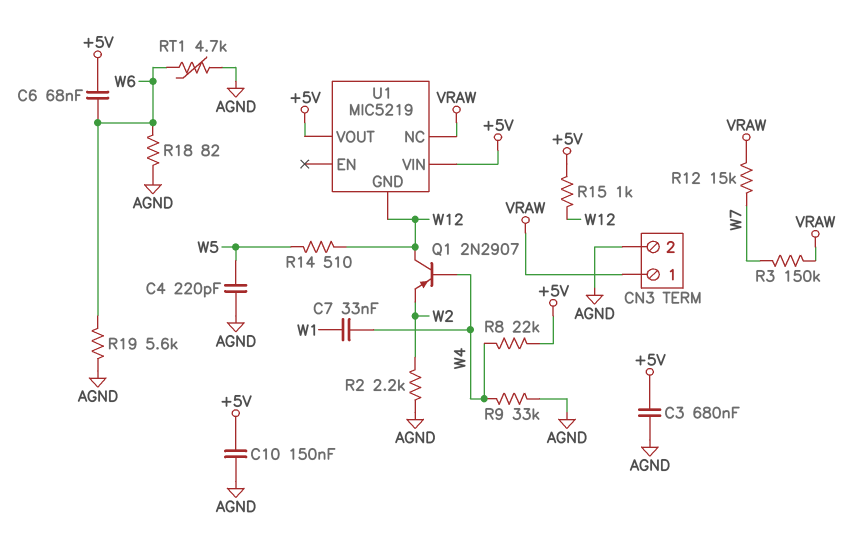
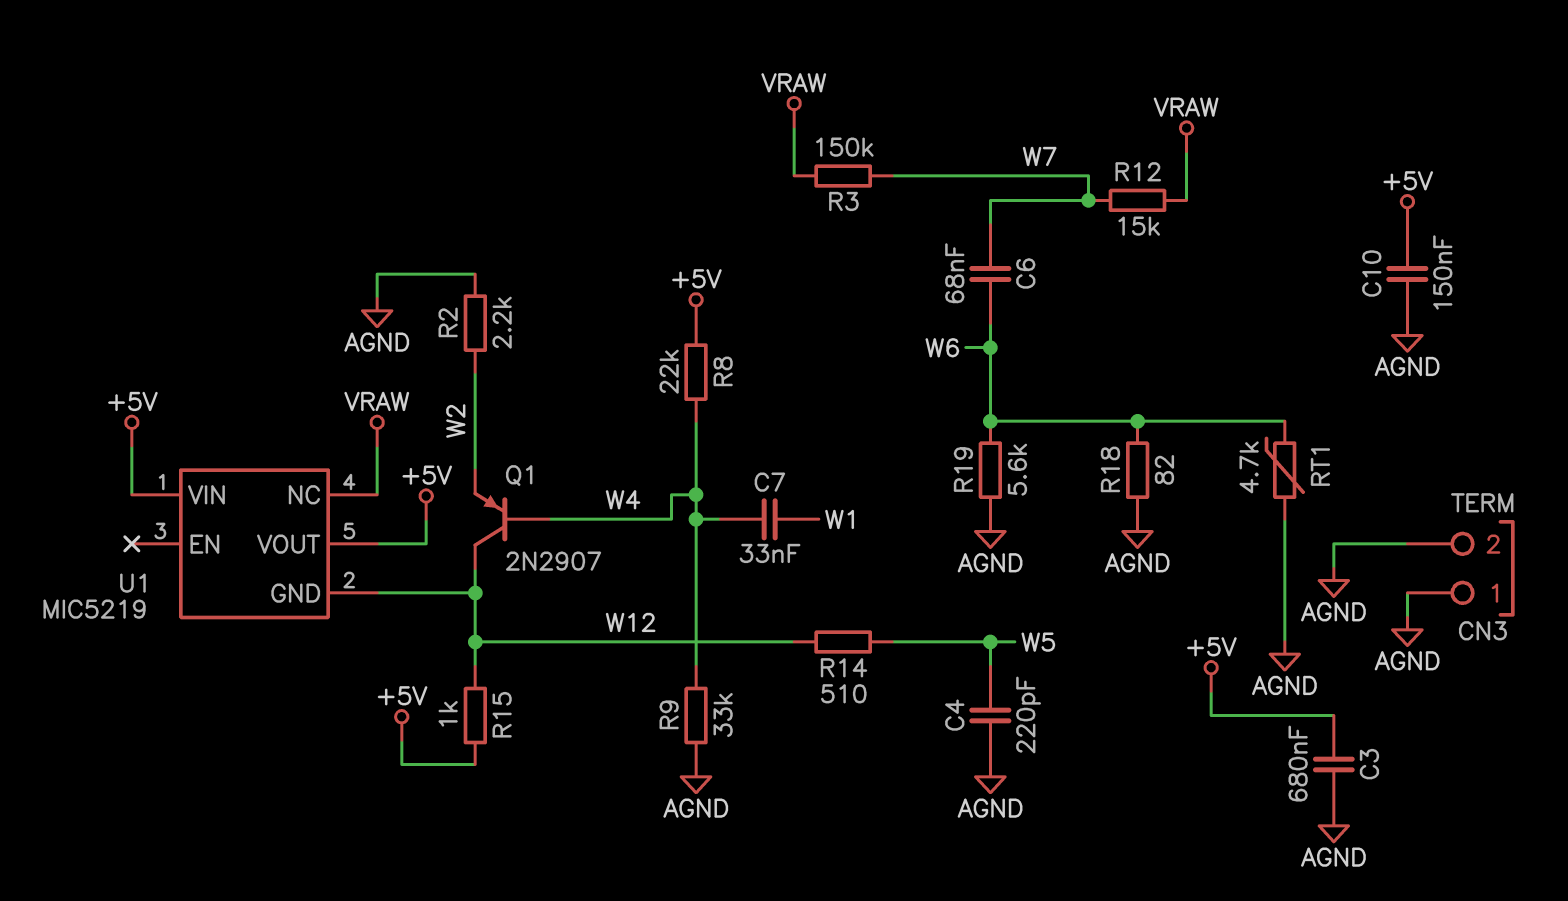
C6: 68nF (+5V, W6) -> 68nF (W6, W7)
CN3 pin 1: VRAW -> AGND

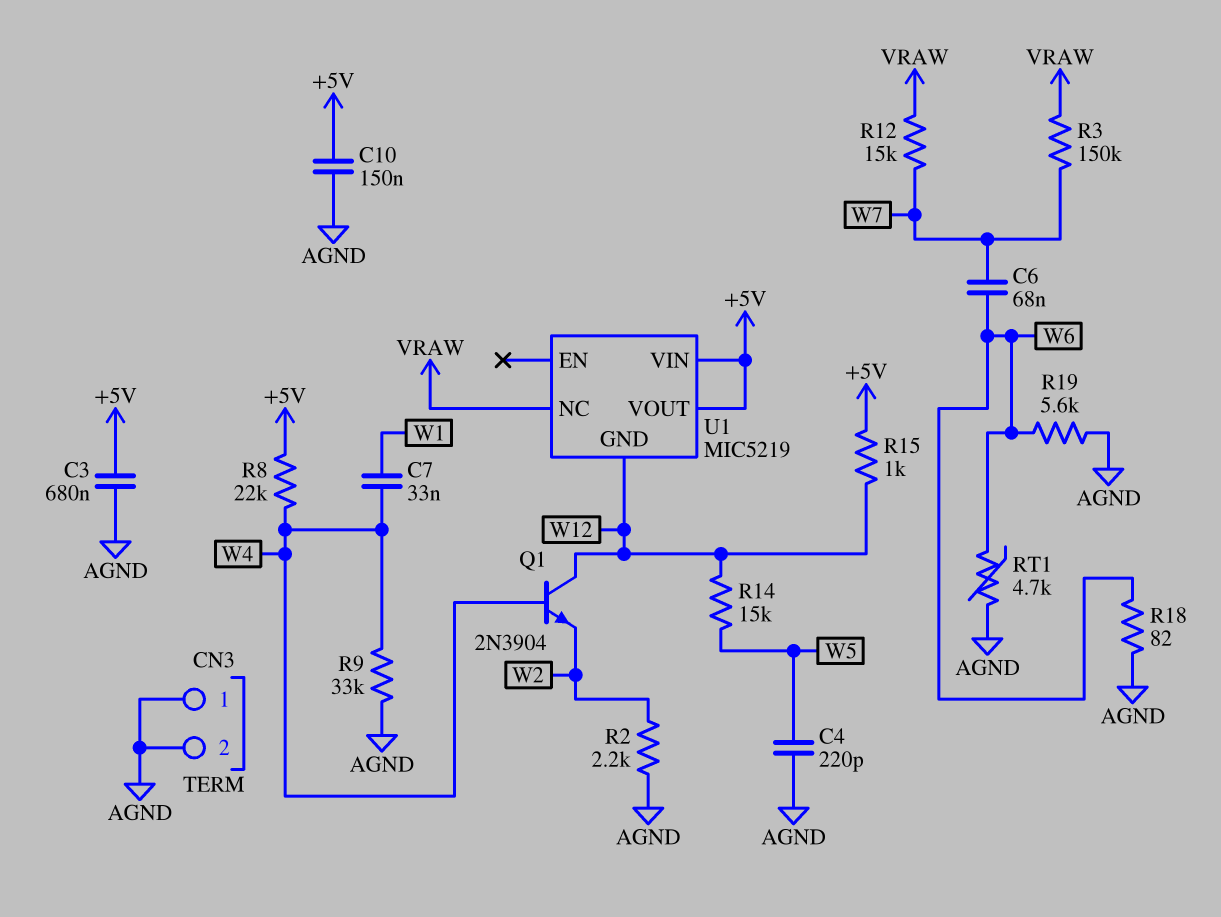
Q1: PNP 2N2907 (B W4, C W12, E W2) -> NPN 2N3904 (B W4, C W12, E W2)
R14: 510 (W5, W12) -> 15k (W5, W12)

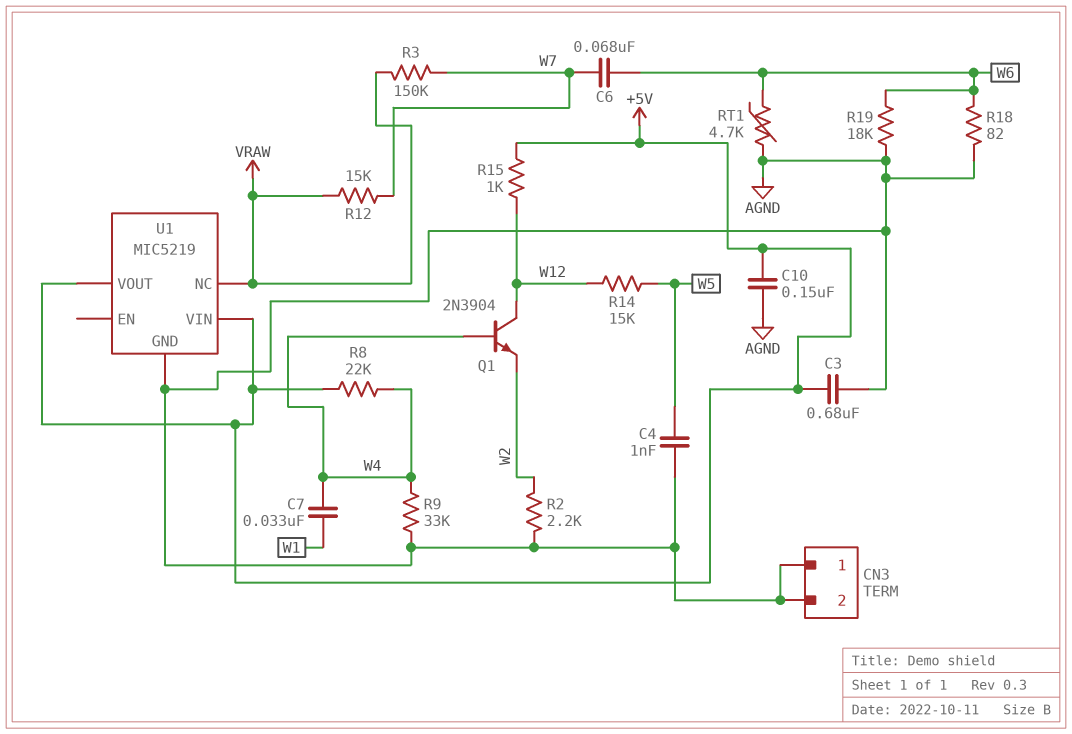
C4: 220pF (AGND, W5) -> 1nF (AGND, W5)
R19: 5.6k (AGND, W6) -> 18k (AGND, W6)
U1 pin GND: W12 -> AGND

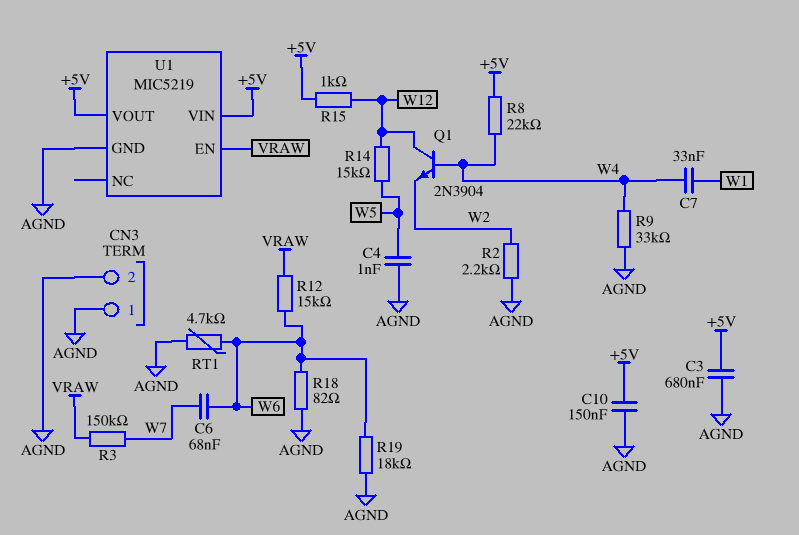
R12: 15k (VRAW, W7) -> 15k (VRAW, W6)
U1 pin EN: none -> VRAW
U1 pin NC: VRAW -> none

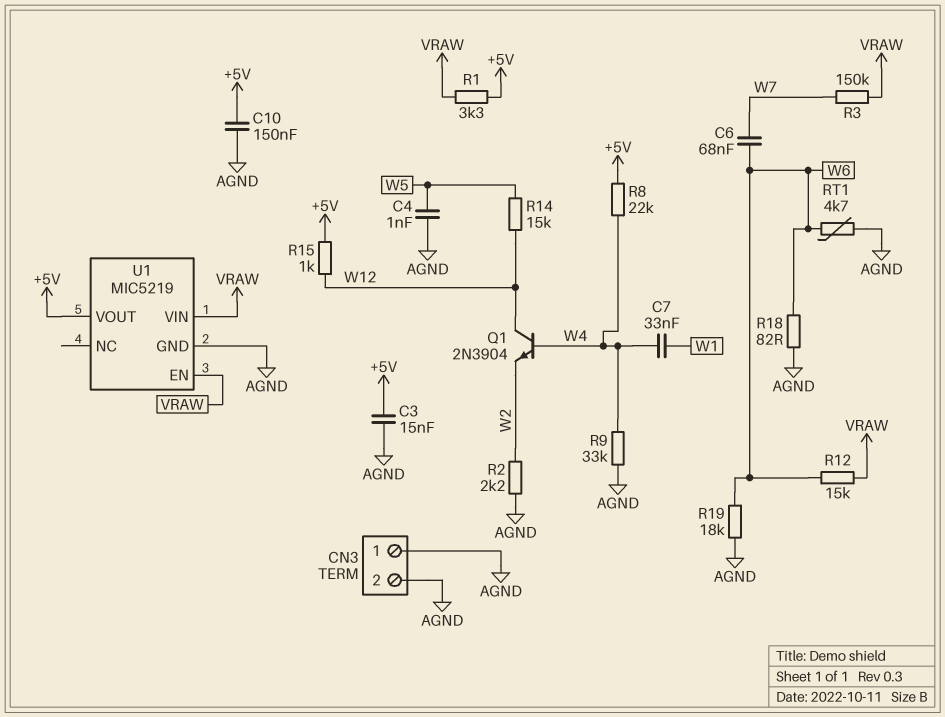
C3: 680nF (+5V, AGND) -> 15nF (+5V, AGND)
R1: none -> 3.3k (+5V, VRAW)
U1 pin VIN: +5V -> VRAW

